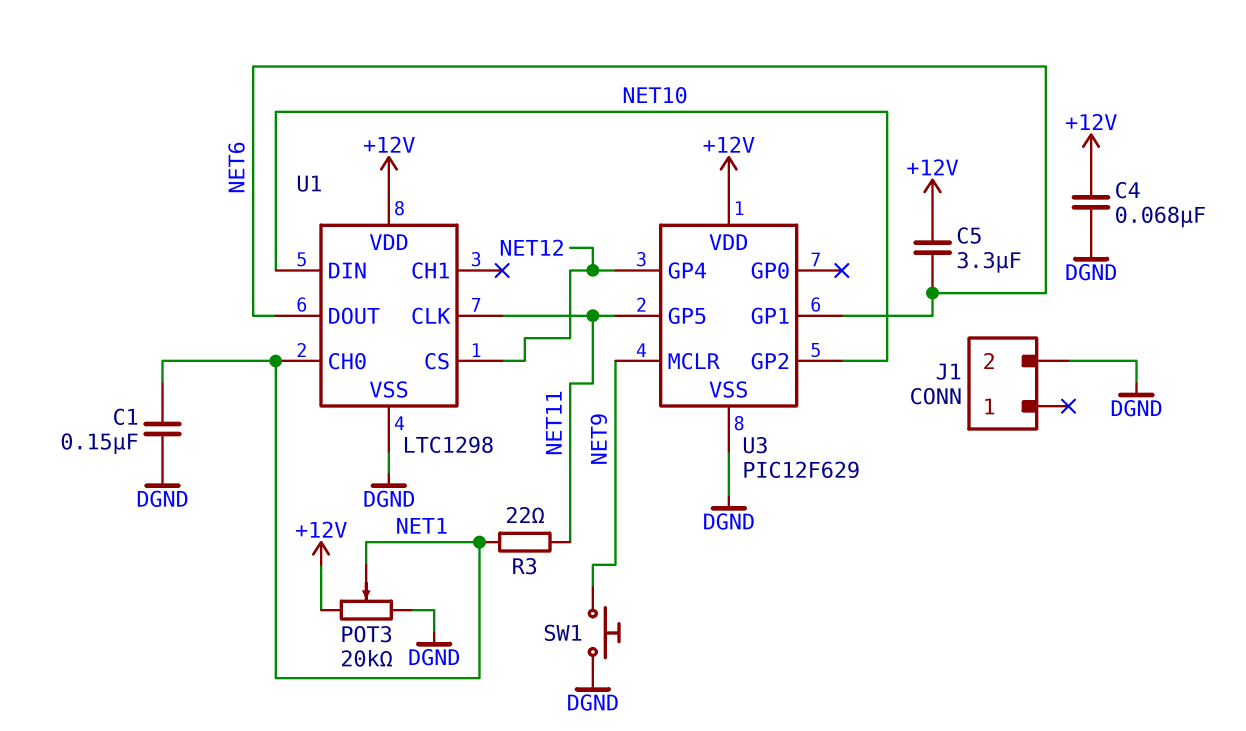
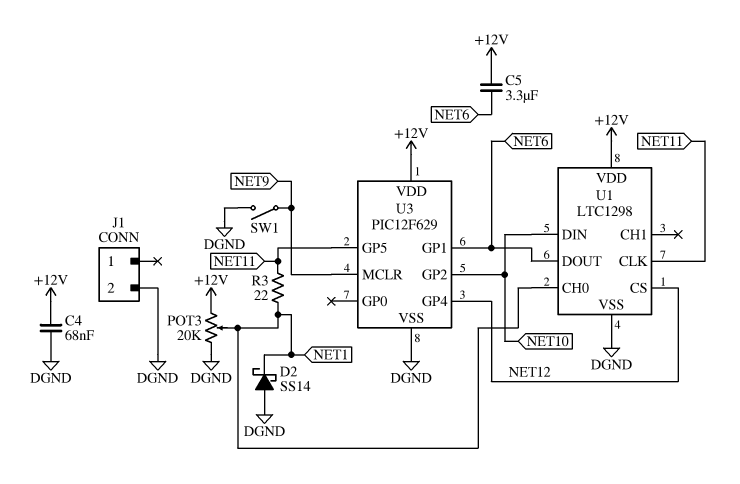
C1: 150nF (DGND, NET1) -> none
D2: none -> schottky SS14 (A DGND, K NET1)
SW1: button (DGND, NET9) -> switch (DGND, NET9)

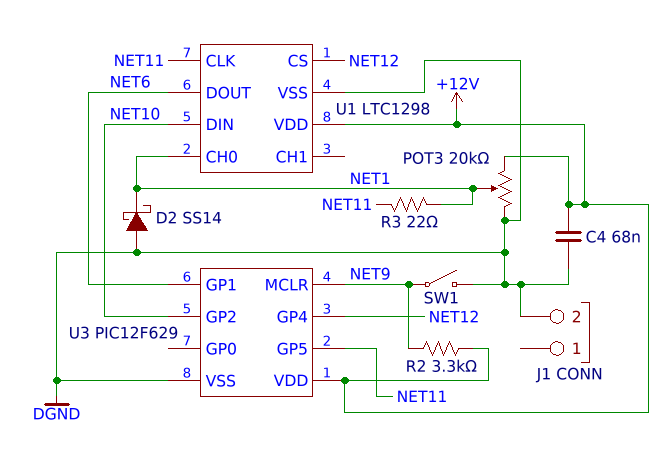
C5: 3.3uF (+12V, NET6) -> none
R2: none -> 3.3k (+12V, NET9)

